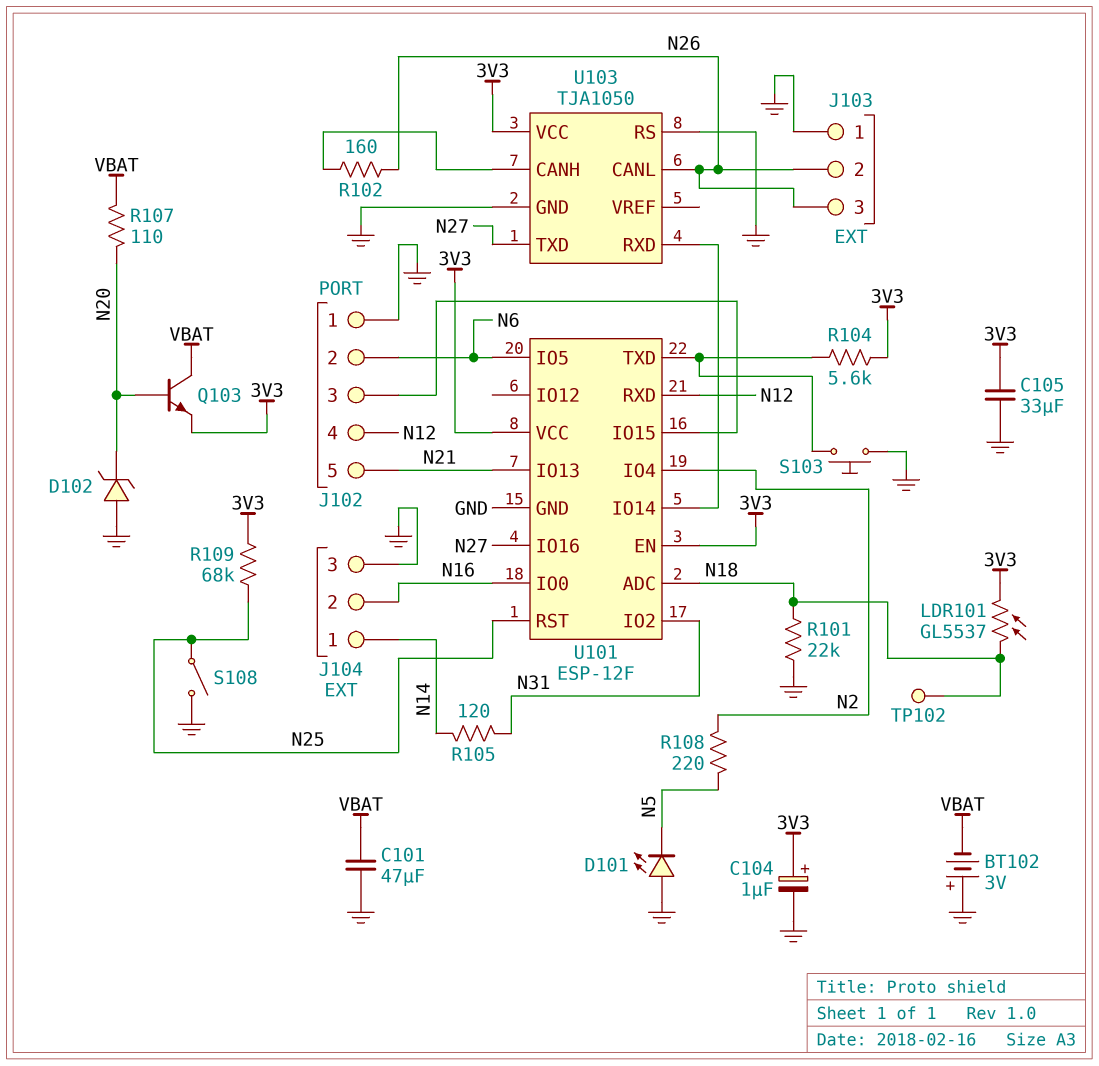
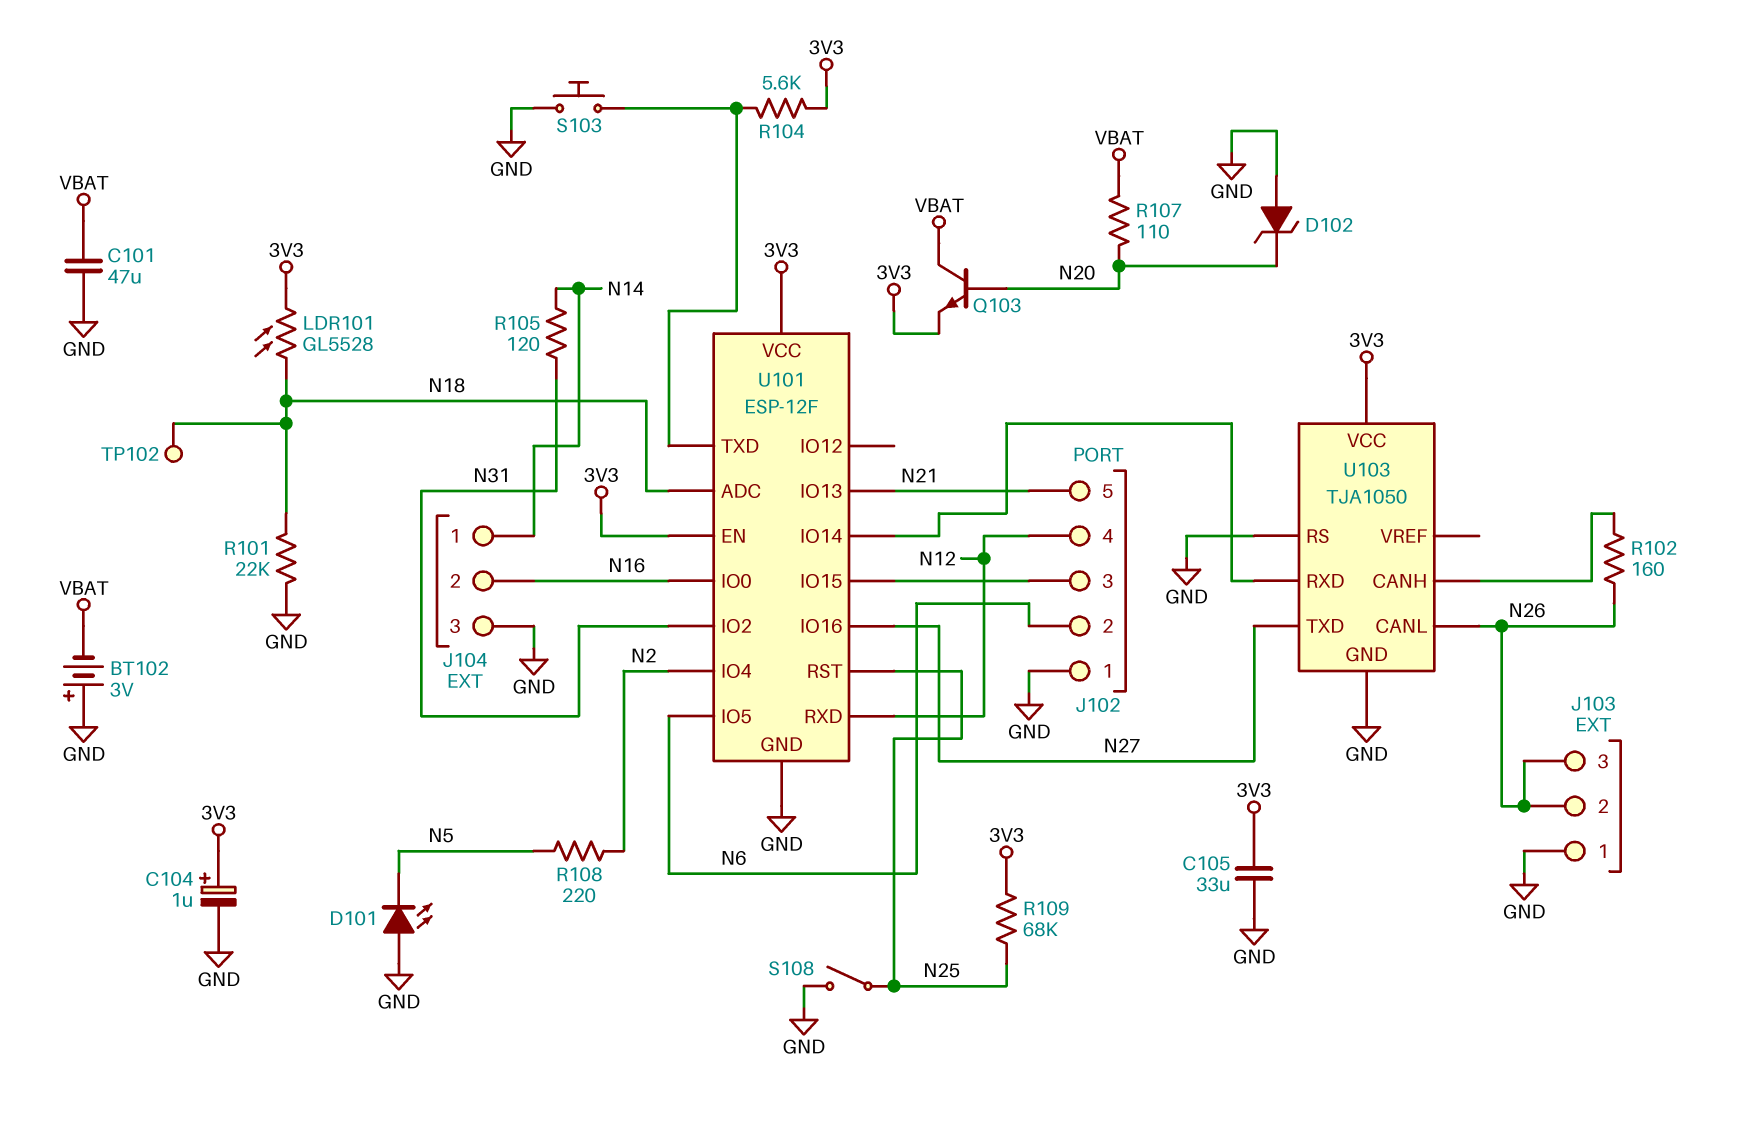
LDR101: GL5537 (3V3, N18) -> GL5528 (3V3, N18)

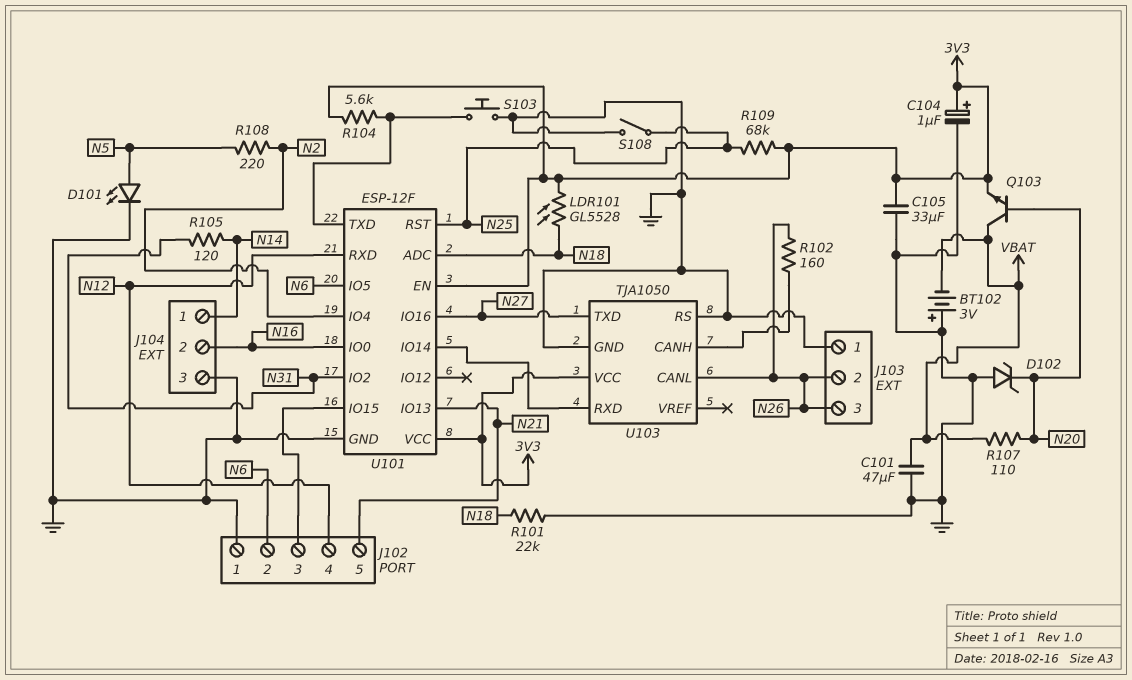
D101: LED (A GND, K N5) -> LED (A N5, K GND)
TP102: test point (N18) -> none

